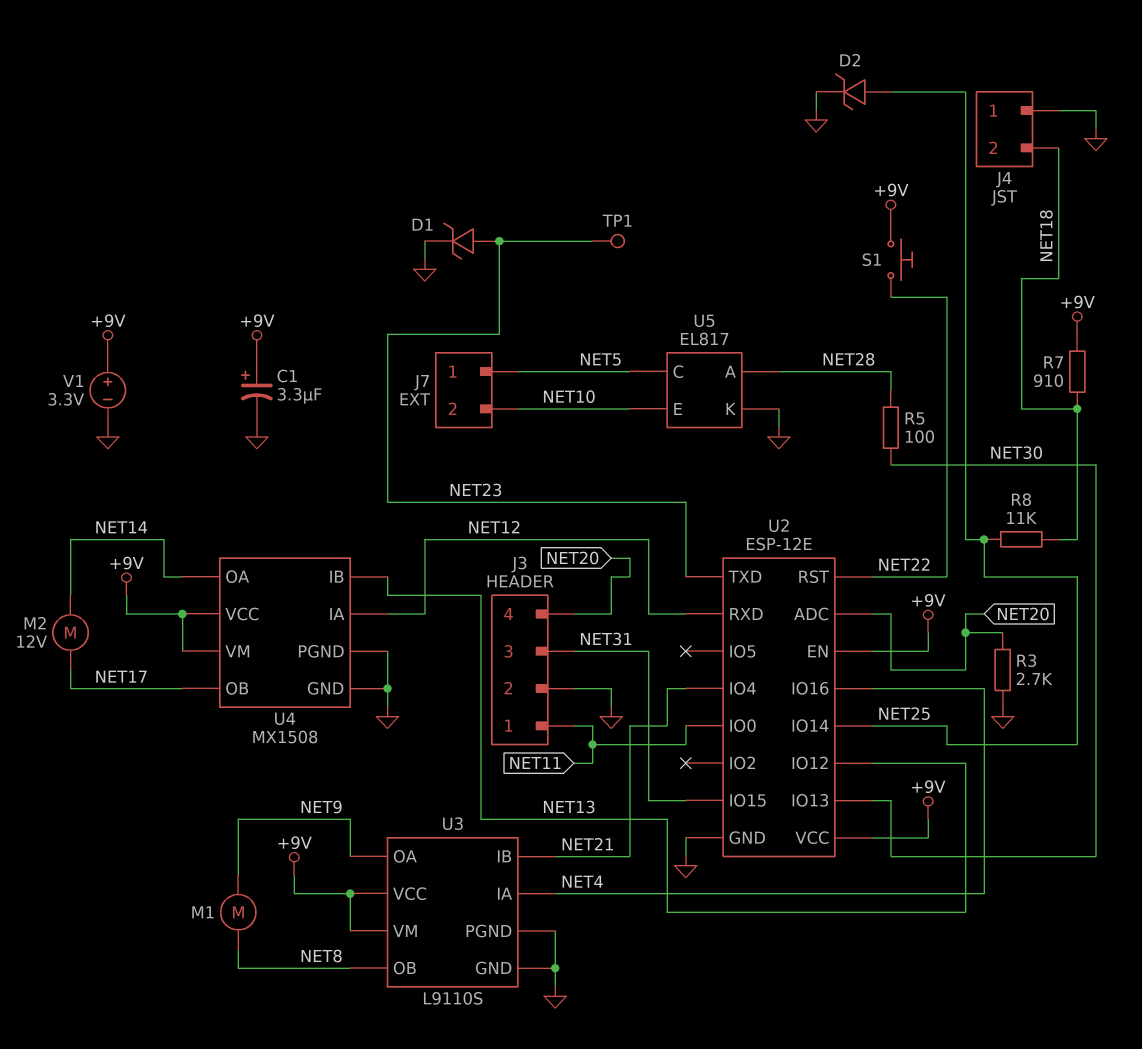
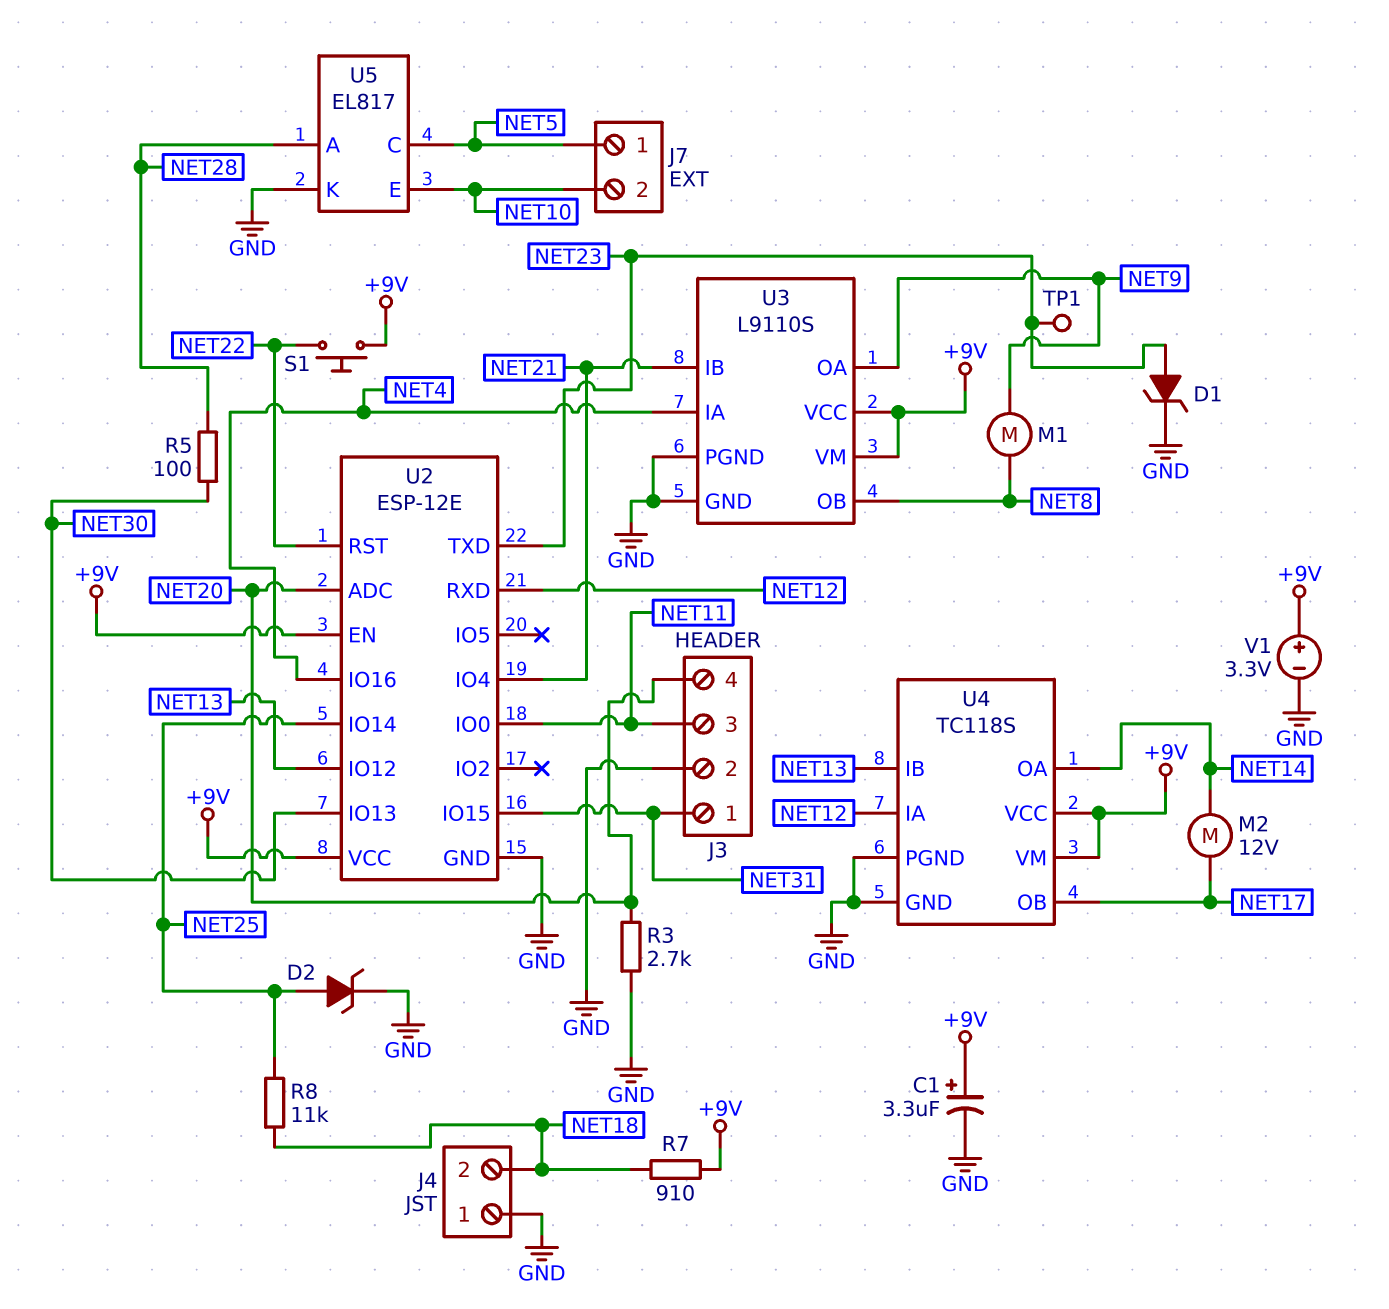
J3 pin 1: NET11 -> NET31
J3 pin 3: NET31 -> NET11
U4: MX1508 -> TC118S

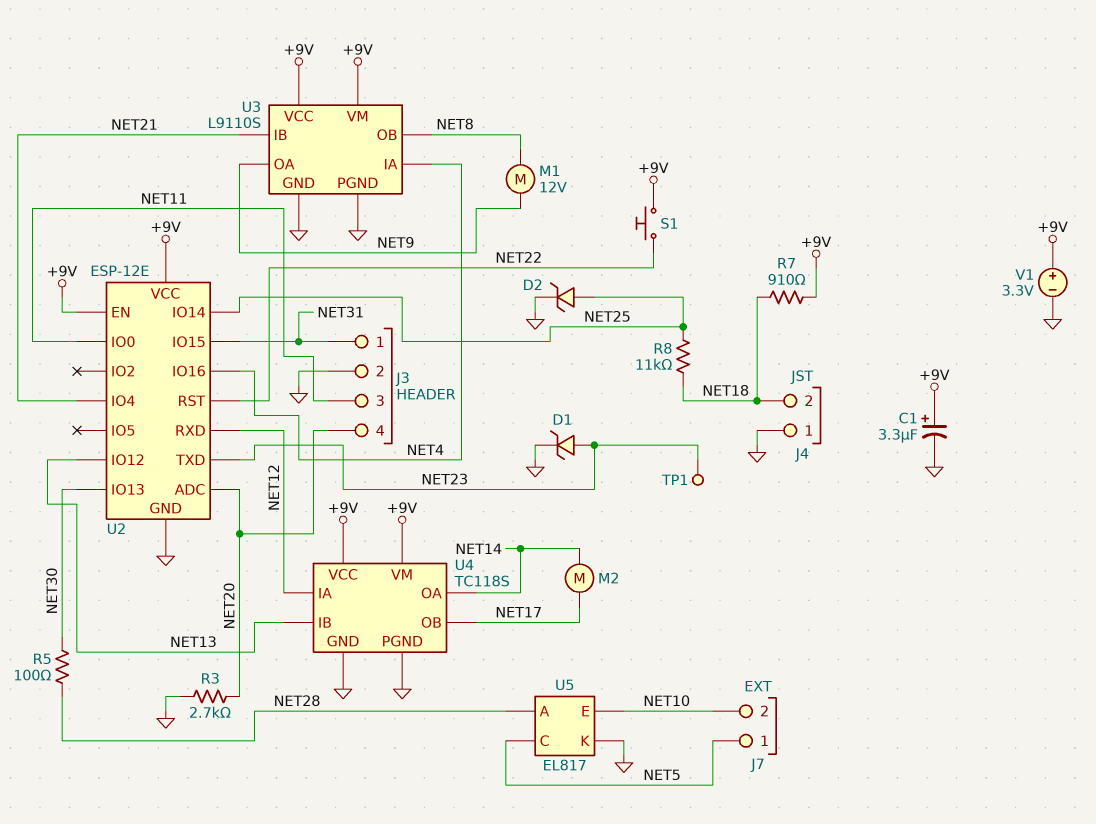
M1: motor (NET8, NET9) -> motor 12V (NET8, NET9)
M2: motor 12V (NET14, NET17) -> motor (NET14, NET17)

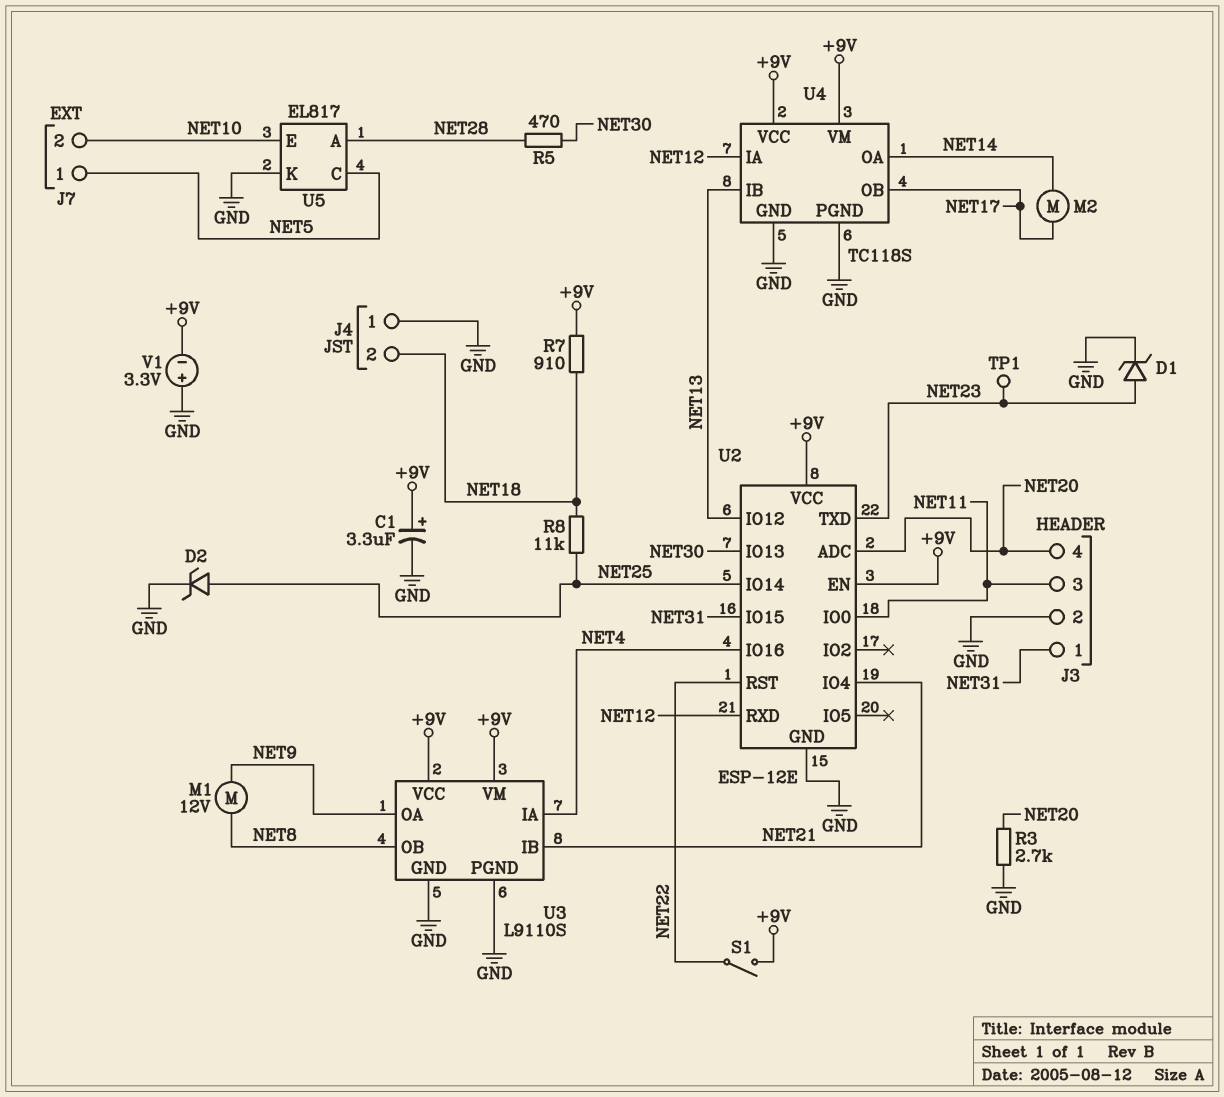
R5: 100 (NET28, NET30) -> 470 (NET28, NET30)
S1: button (+9V, NET22) -> switch (+9V, NET22)
V1: 3.3V (plus +9V, minus GND) -> 3.3V (plus GND, minus +9V)

